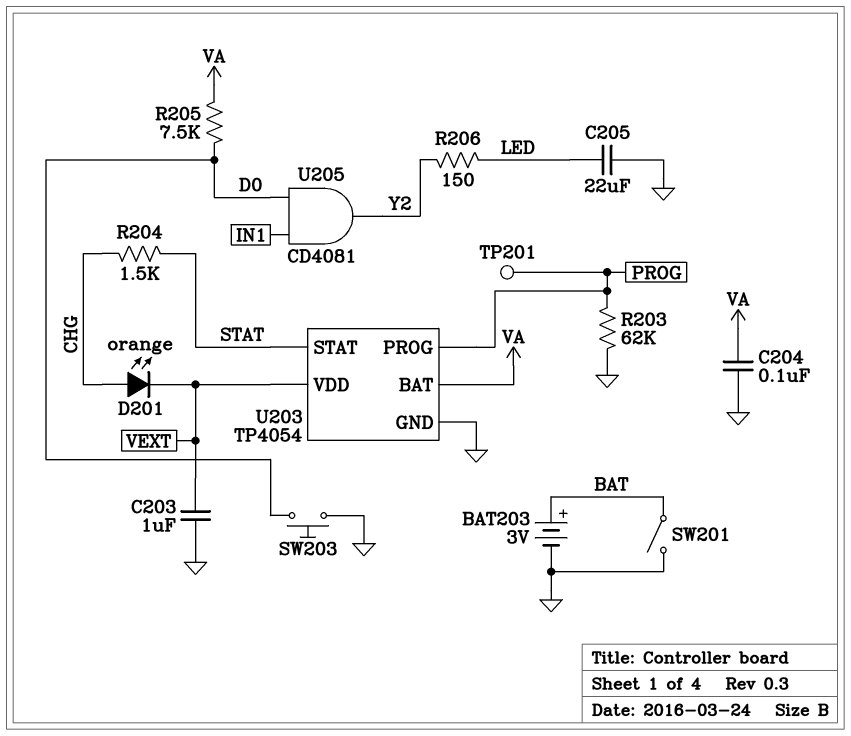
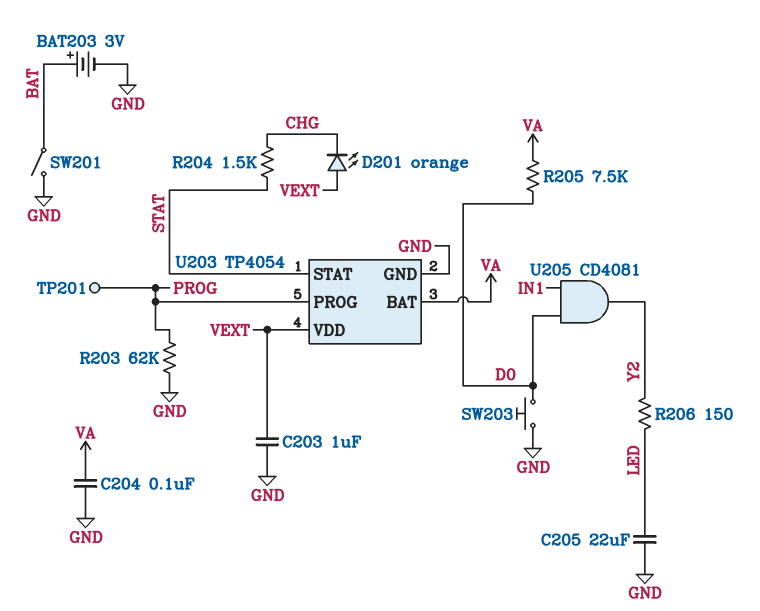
D201: LED orange (A CHG, K VEXT) -> LED orange (A VEXT, K CHG)

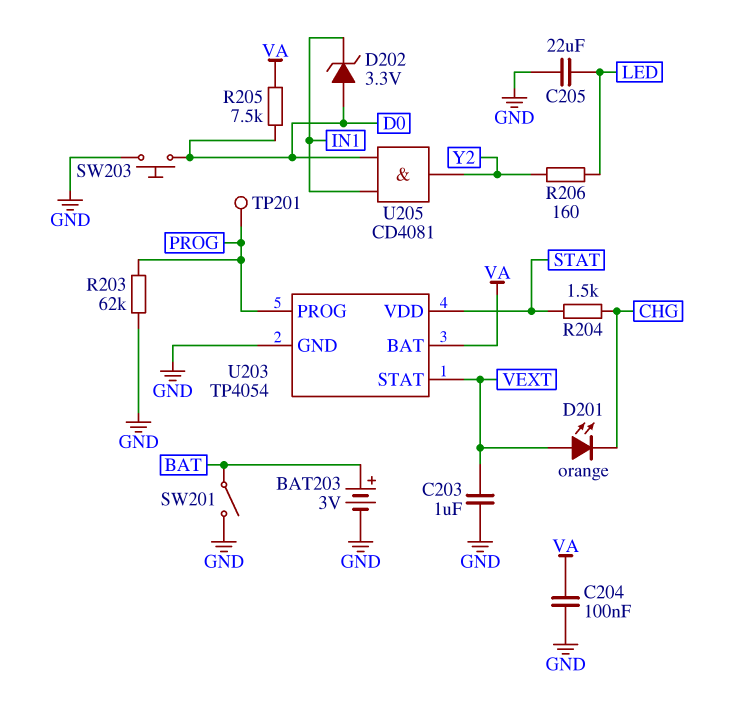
D202: none -> zener 3.3V (A D0, K IN1)
R206: 150 (LED, Y2) -> 160 (LED, Y2)
U203 pin STAT: STAT -> VEXT
U203 pin VDD: VEXT -> STAT

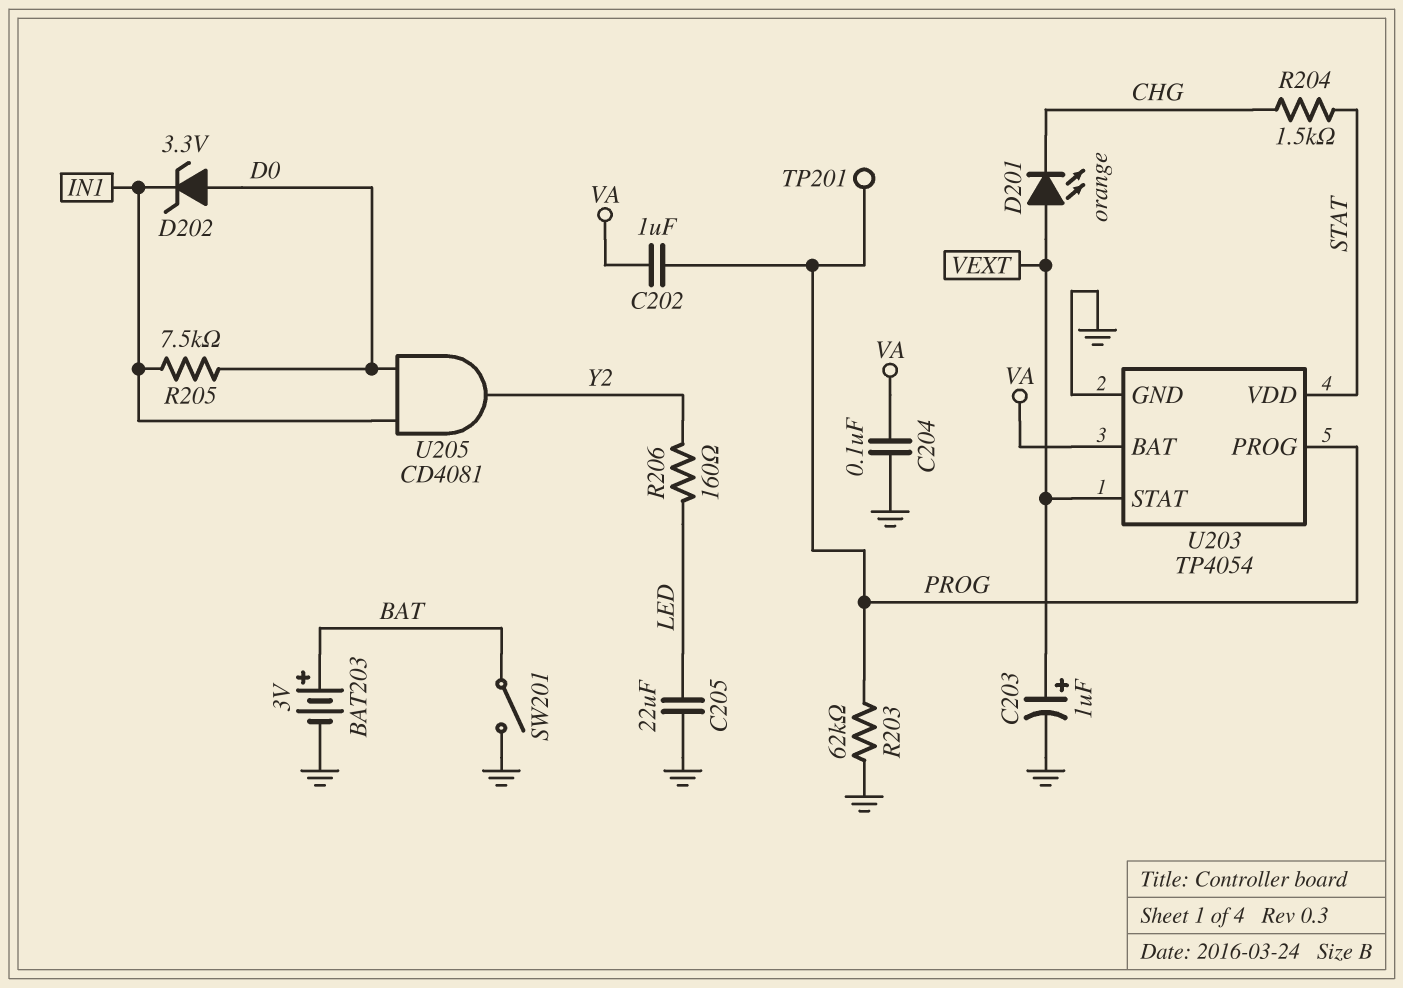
C202: none -> 1uF (PROG, VA)
C203: 1uF (GND, VEXT) -> 1uF (plus VEXT, minus GND)
R205: 7.5k (D0, VA) -> 7.5k (D0, IN1)
SW203: button (D0, GND) -> none

